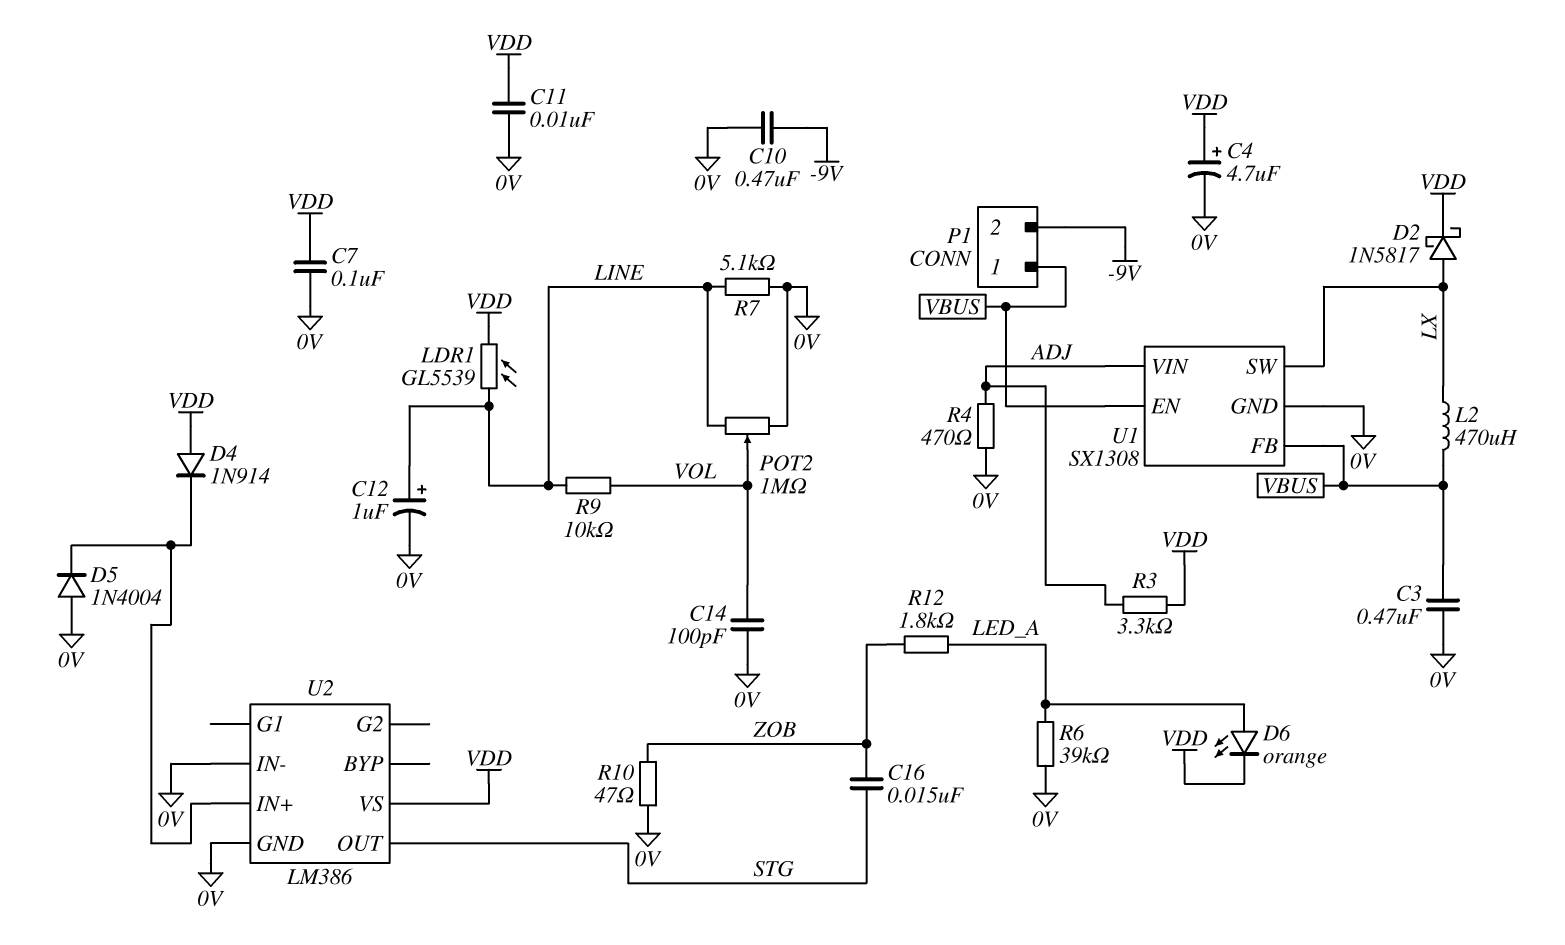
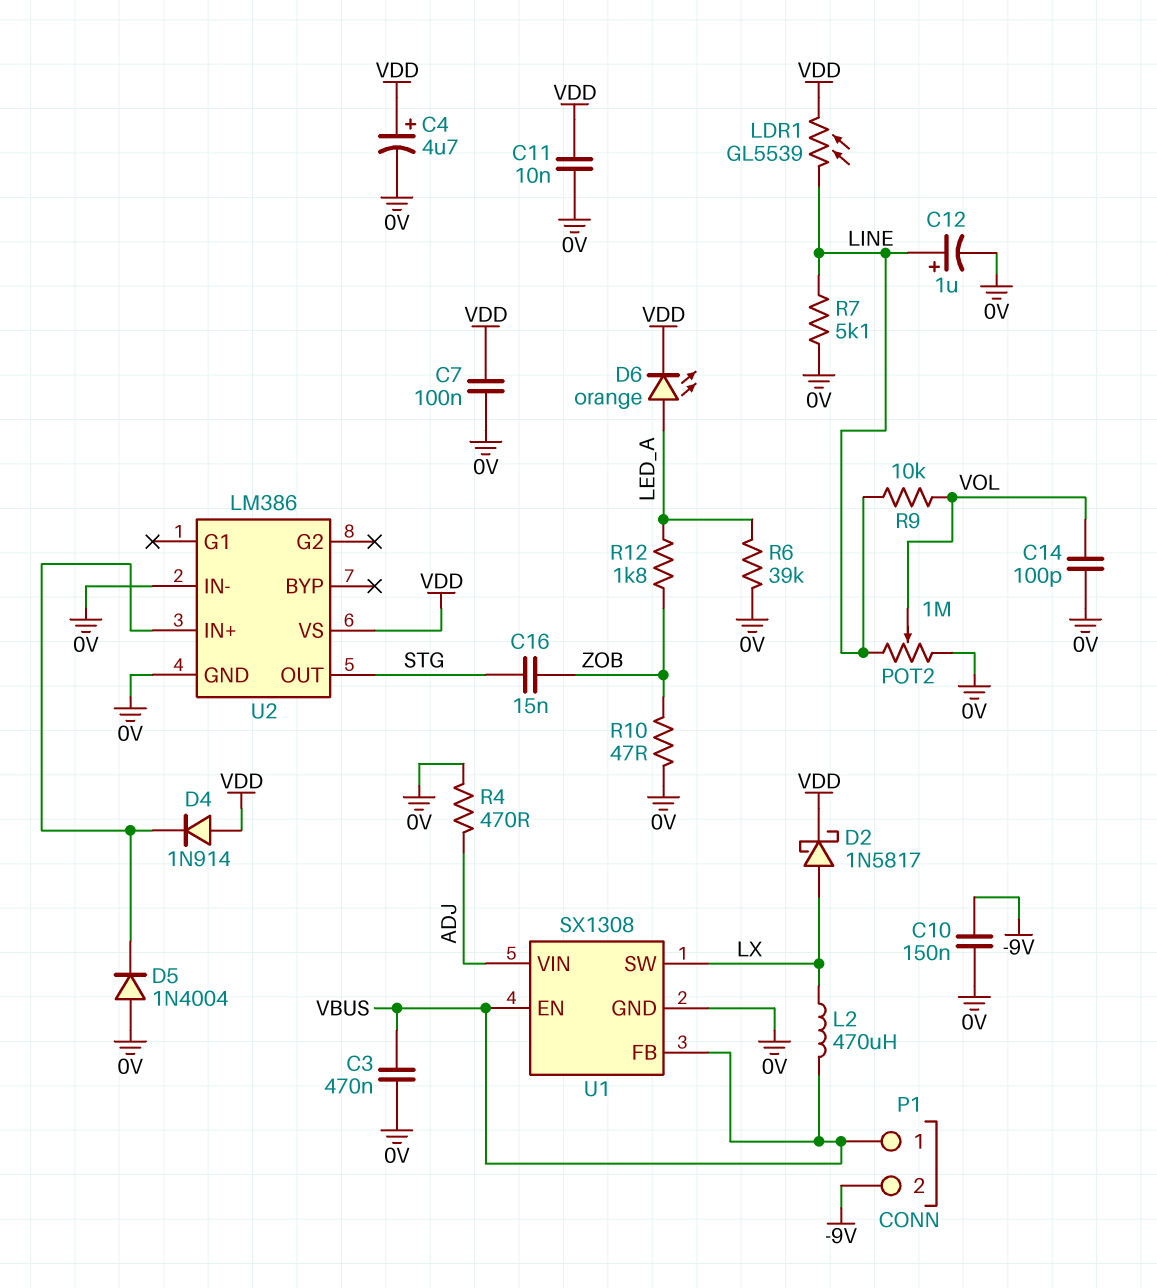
C10: 470nF (-9V, 0V) -> 150nF (-9V, 0V)
R3: 3.3k (ADJ, VDD) -> none

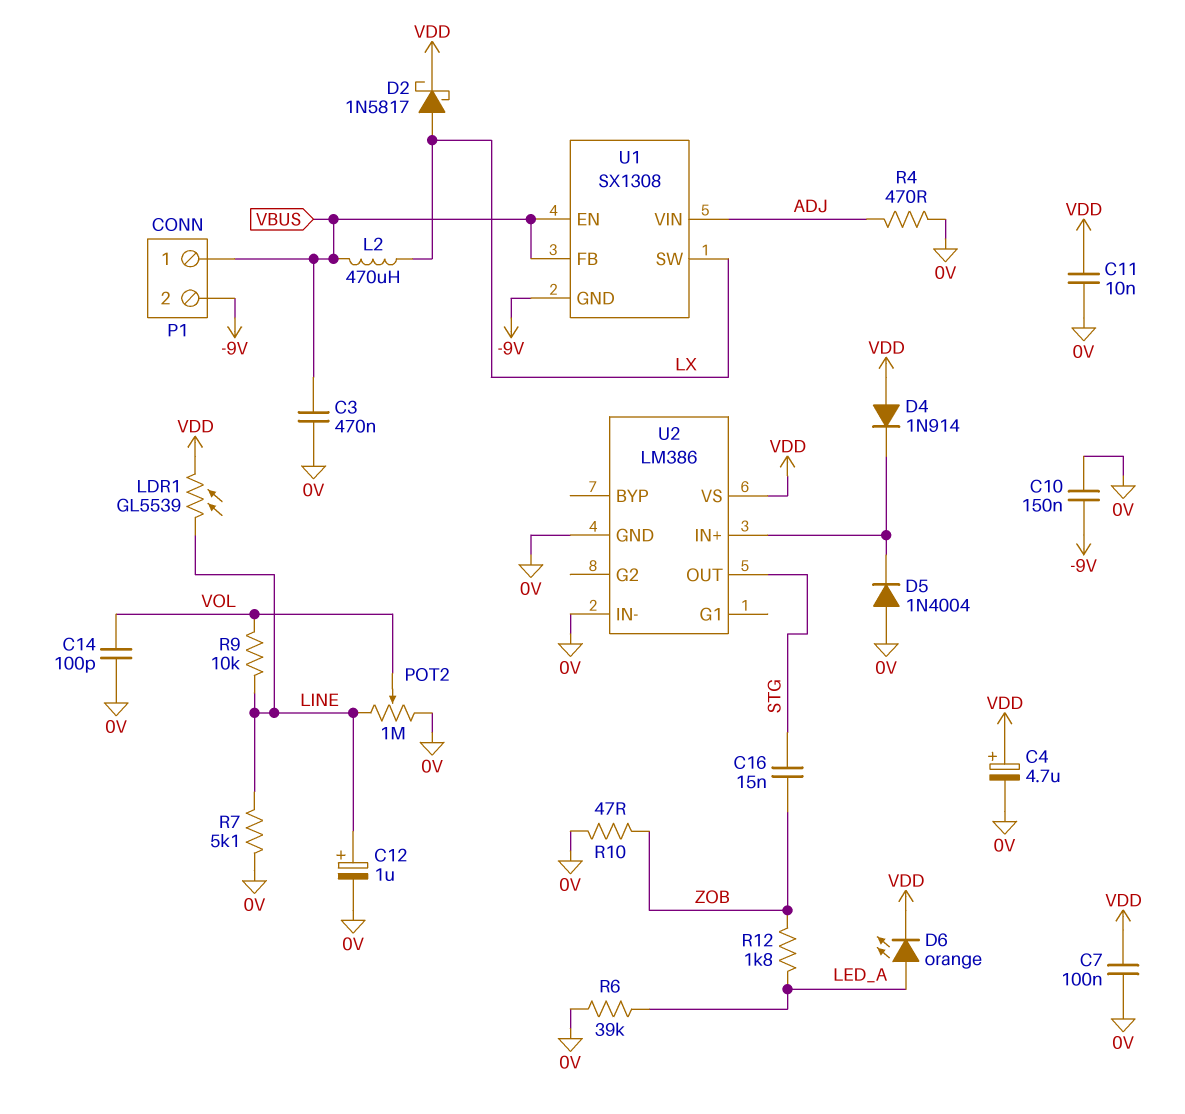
U1 pin GND: 0V -> -9V

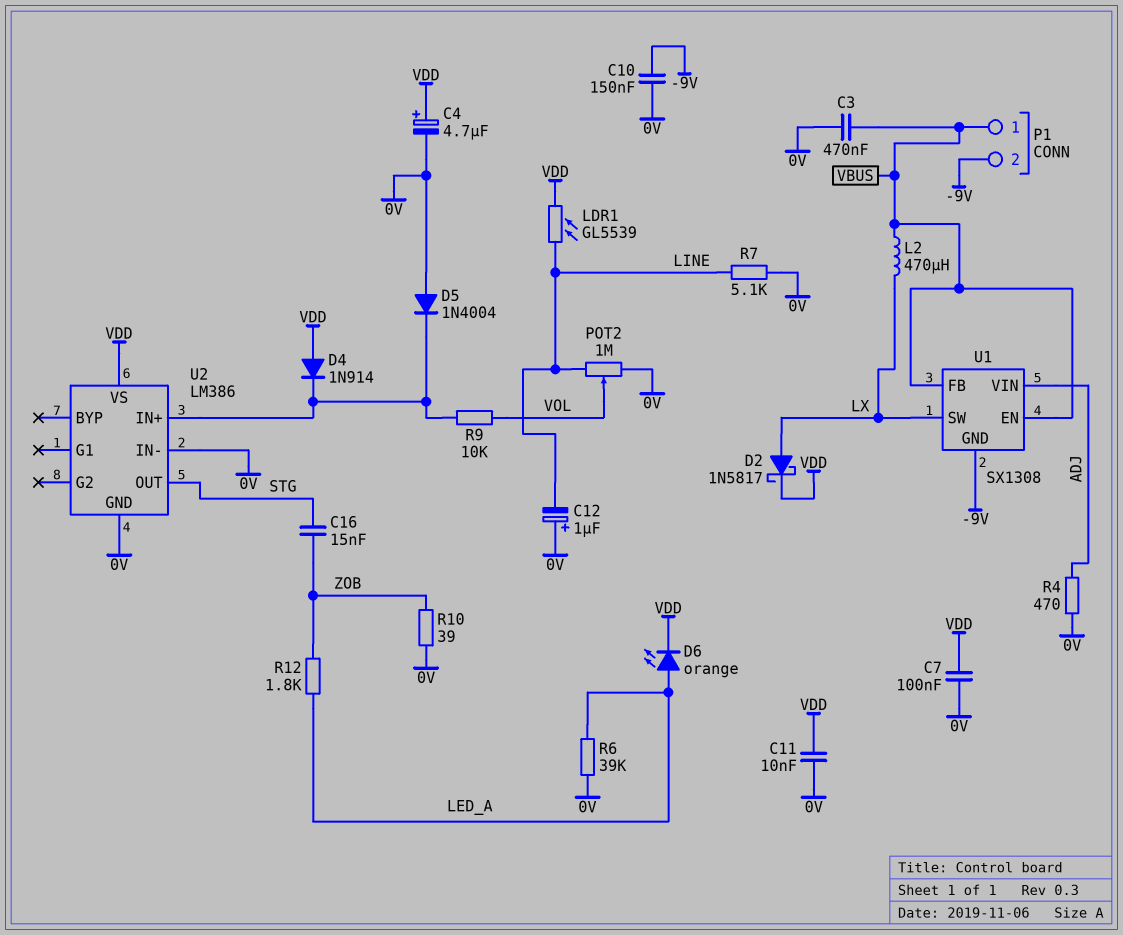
C12: 1uF (plus LINE, minus 0V) -> 1uF (plus 0V, minus LINE)
C14: 100pF (0V, VOL) -> none
R9: 10k (LINE, VOL) -> 10k (U2/IN+, VOL)
R10: 47 (0V, ZOB) -> 39 (0V, ZOB)

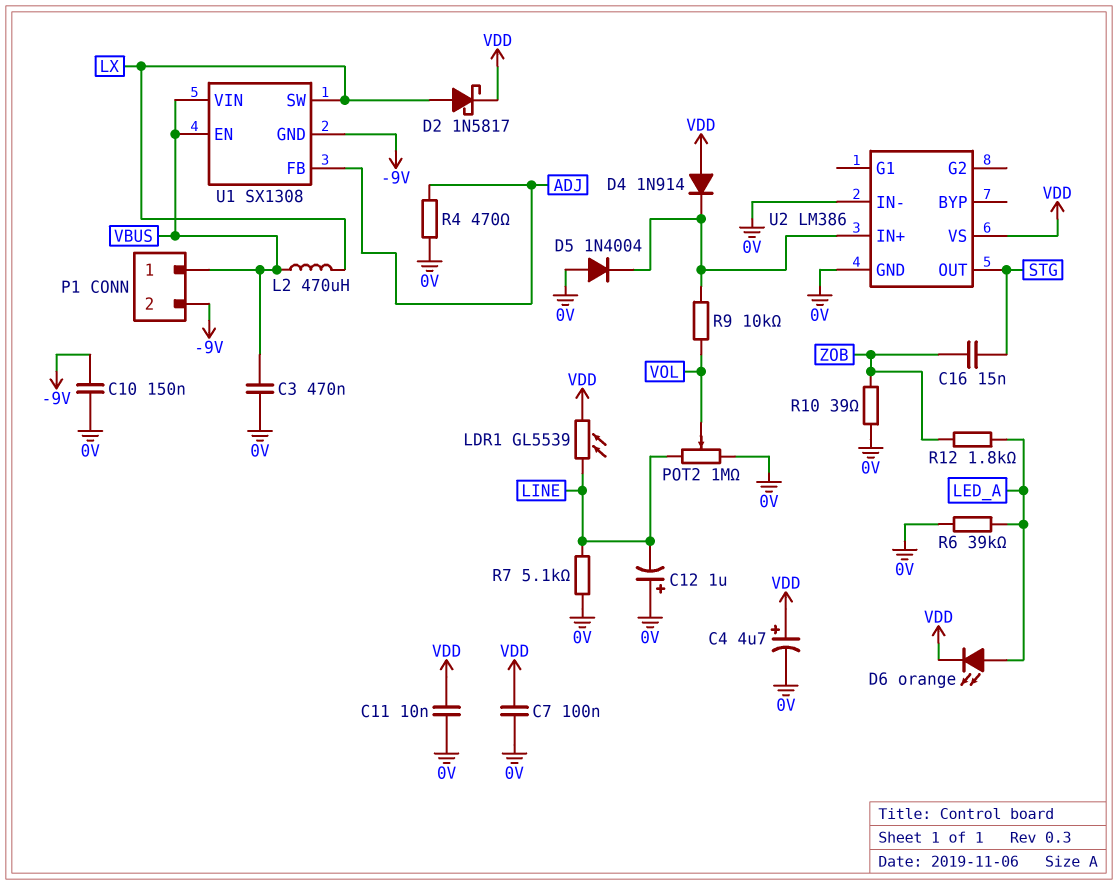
U1 pin FB: VBUS -> ADJ
U1 pin VIN: ADJ -> VBUS

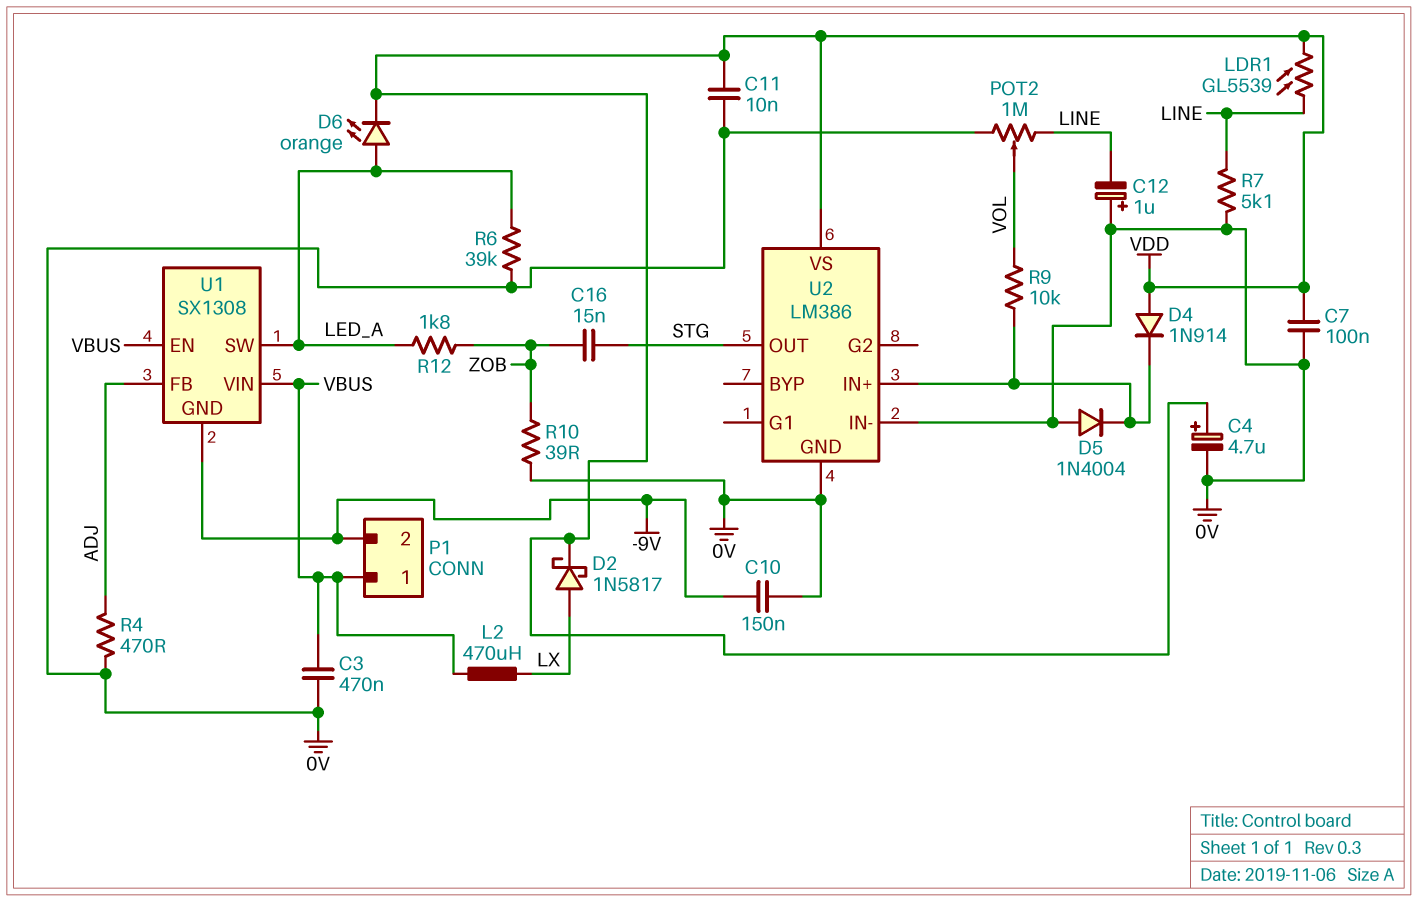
U1 pin SW: LX -> LED_A

